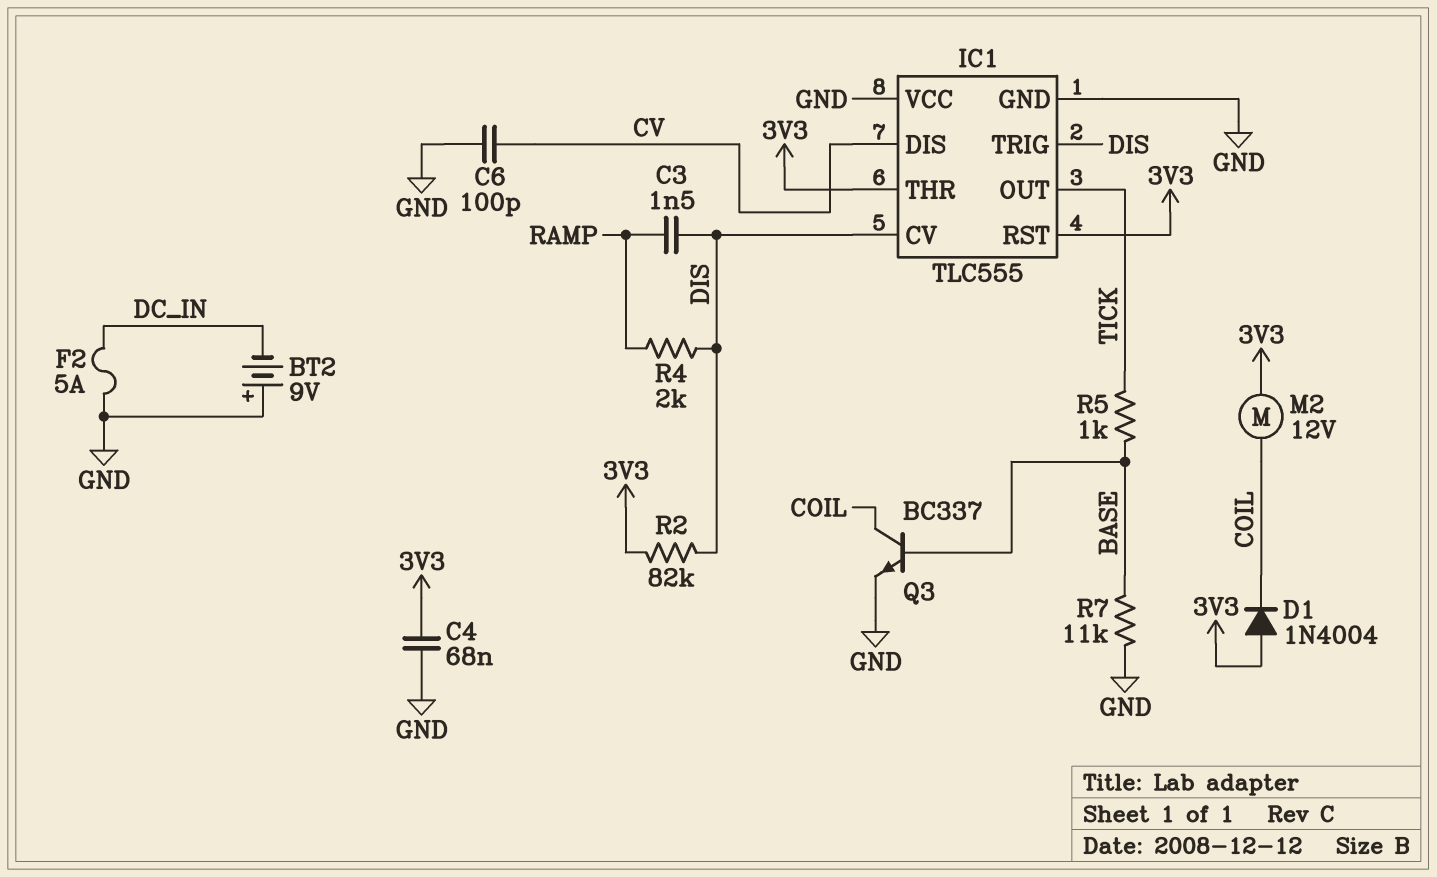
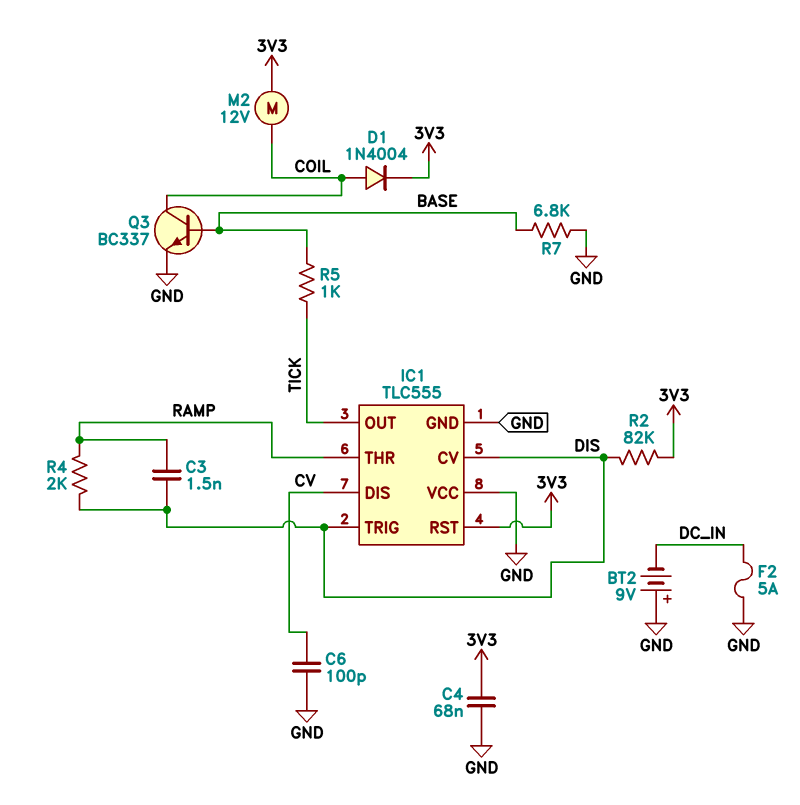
D1: diode 1N4004 (A 3V3, K COIL) -> diode 1N4004 (A COIL, K 3V3)
IC1 pin THR: 3V3 -> RAMP
R7: 11k (BASE, GND) -> 6.8k (BASE, GND)

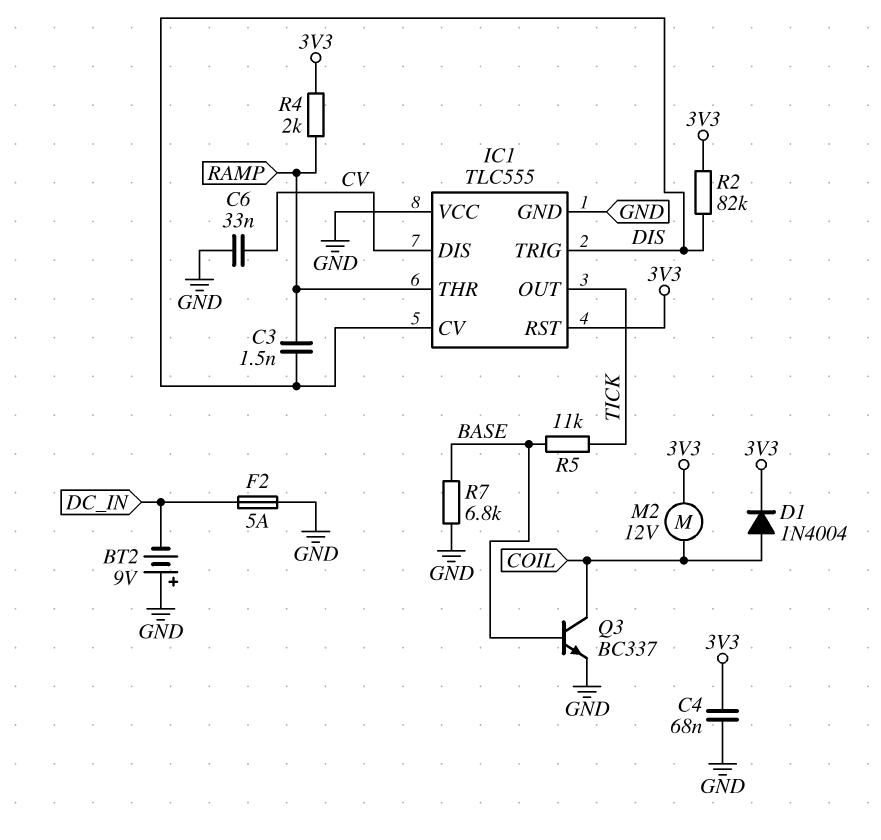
C6: 100pF (CV, GND) -> 33nF (CV, GND)
R4: 2k (DIS, RAMP) -> 2k (3V3, RAMP)
R5: 1k (BASE, TICK) -> 11k (BASE, TICK)

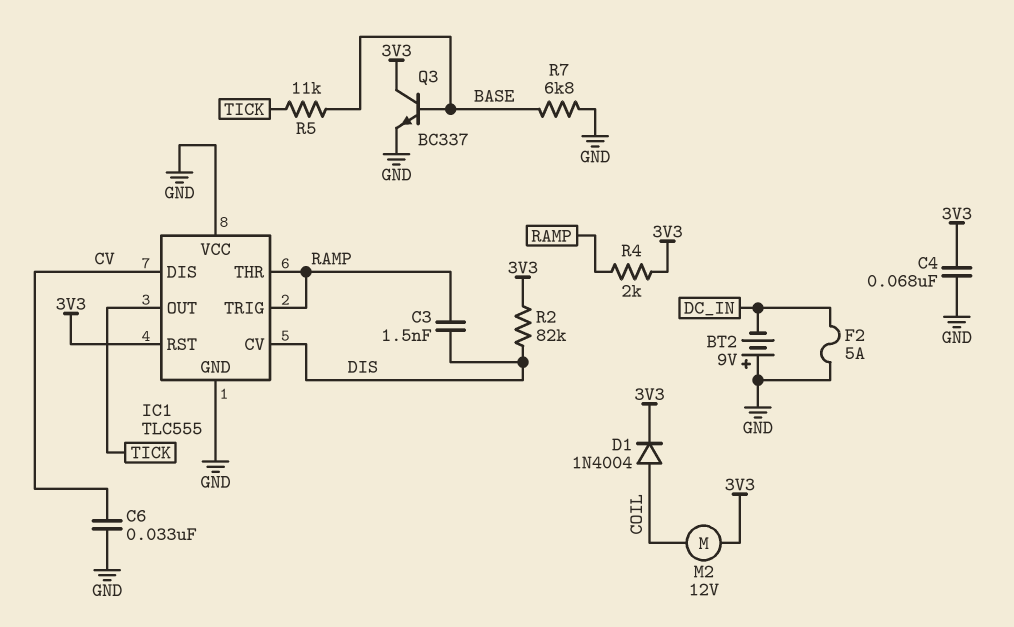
IC1 pin TRIG: DIS -> RAMP
Q3: NPN BC337 (B BASE, C COIL, E GND) -> NPN BC337 (B BASE, C 3V3, E GND)

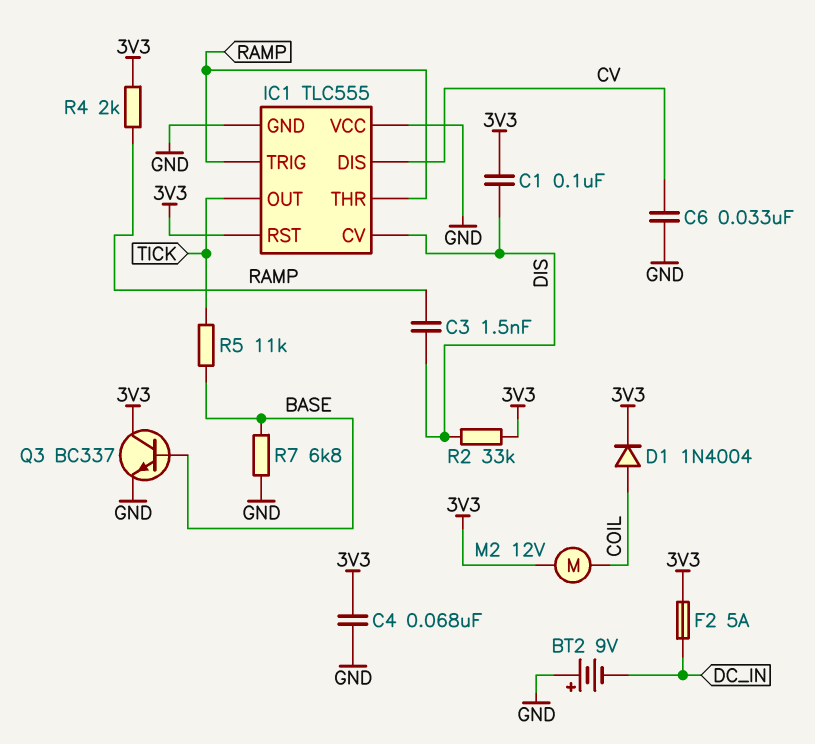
C1: none -> 100nF (3V3, DIS)
F2: 5A (DC_IN, GND) -> 5A (3V3, DC_IN)
R2: 82k (3V3, DIS) -> 33k (3V3, DIS)

